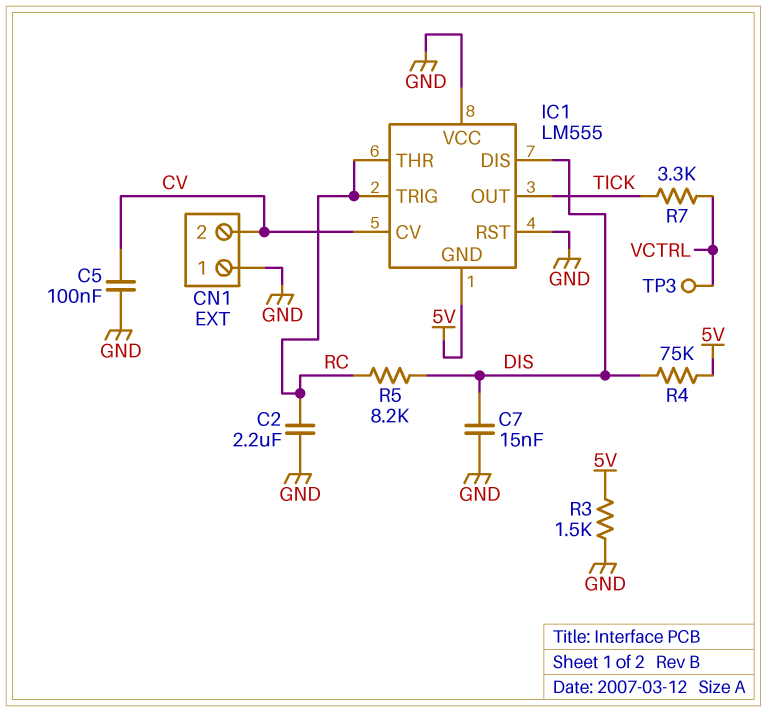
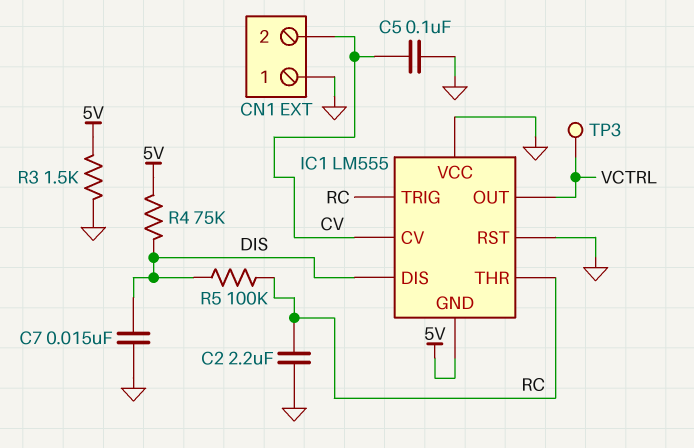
IC1 pin OUT: TICK -> VCTRL
R5: 8.2k (DIS, RC) -> 100k (DIS, RC)
R7: 3.3k (TICK, VCTRL) -> none

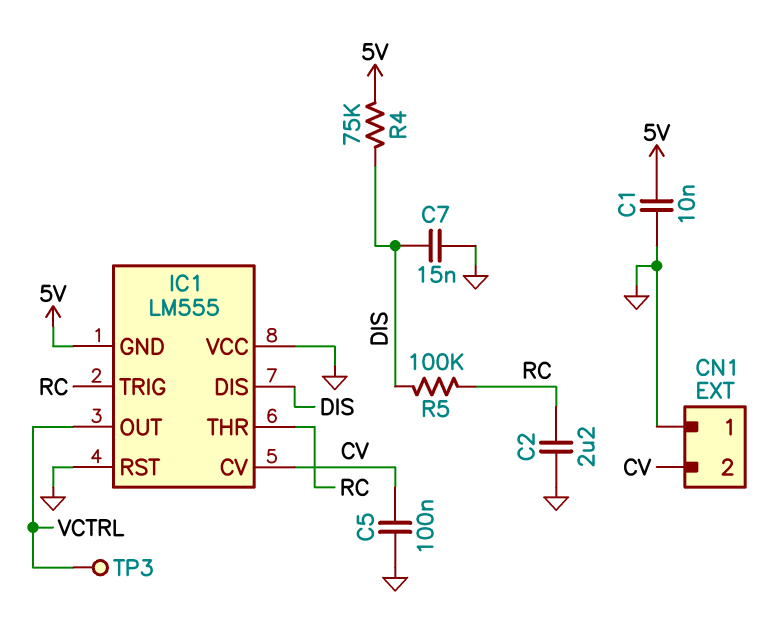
C1: none -> 10nF (5V, GND)
R3: 1.5k (5V, GND) -> none

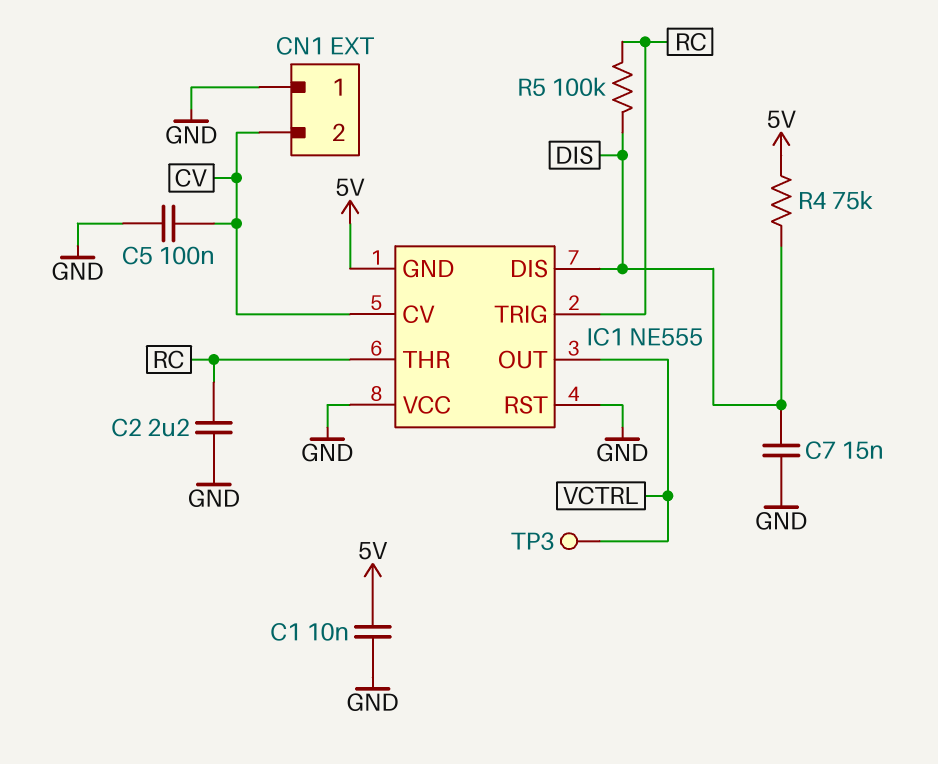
IC1: LM555 -> NE555

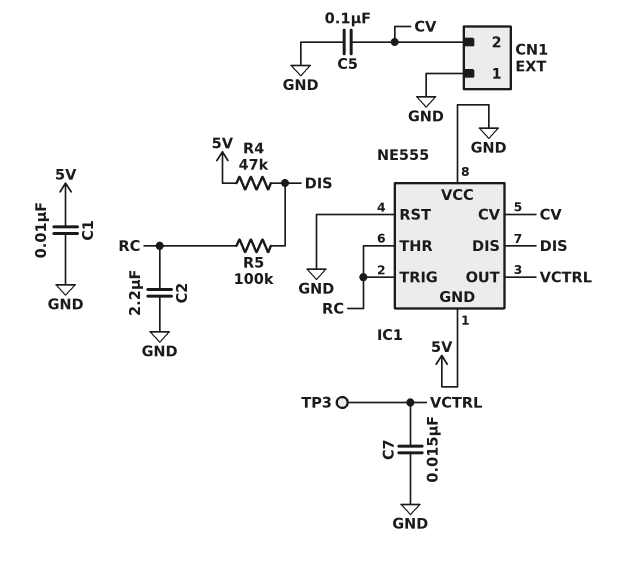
C7: 15nF (DIS, GND) -> 15nF (GND, VCTRL)
R4: 75k (5V, DIS) -> 47k (5V, DIS)

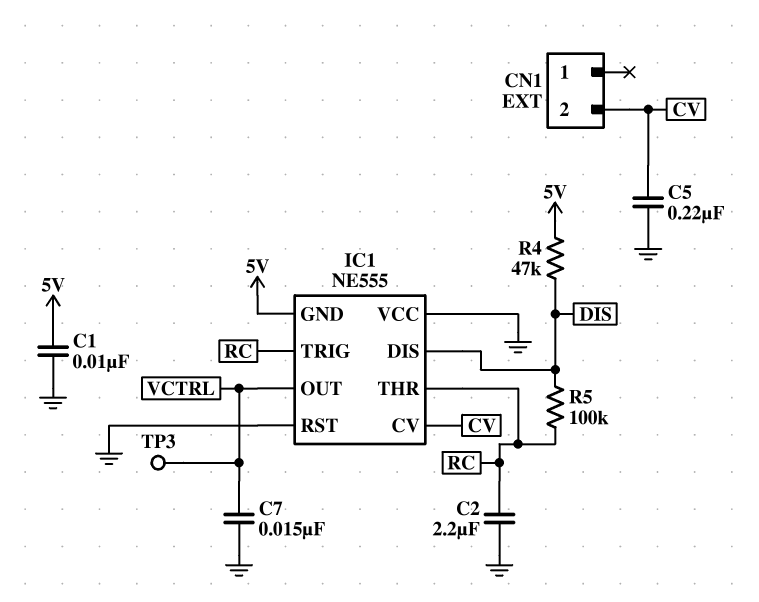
C5: 100nF (CV, GND) -> 220nF (CV, GND)
CN1 pin 1: GND -> none

